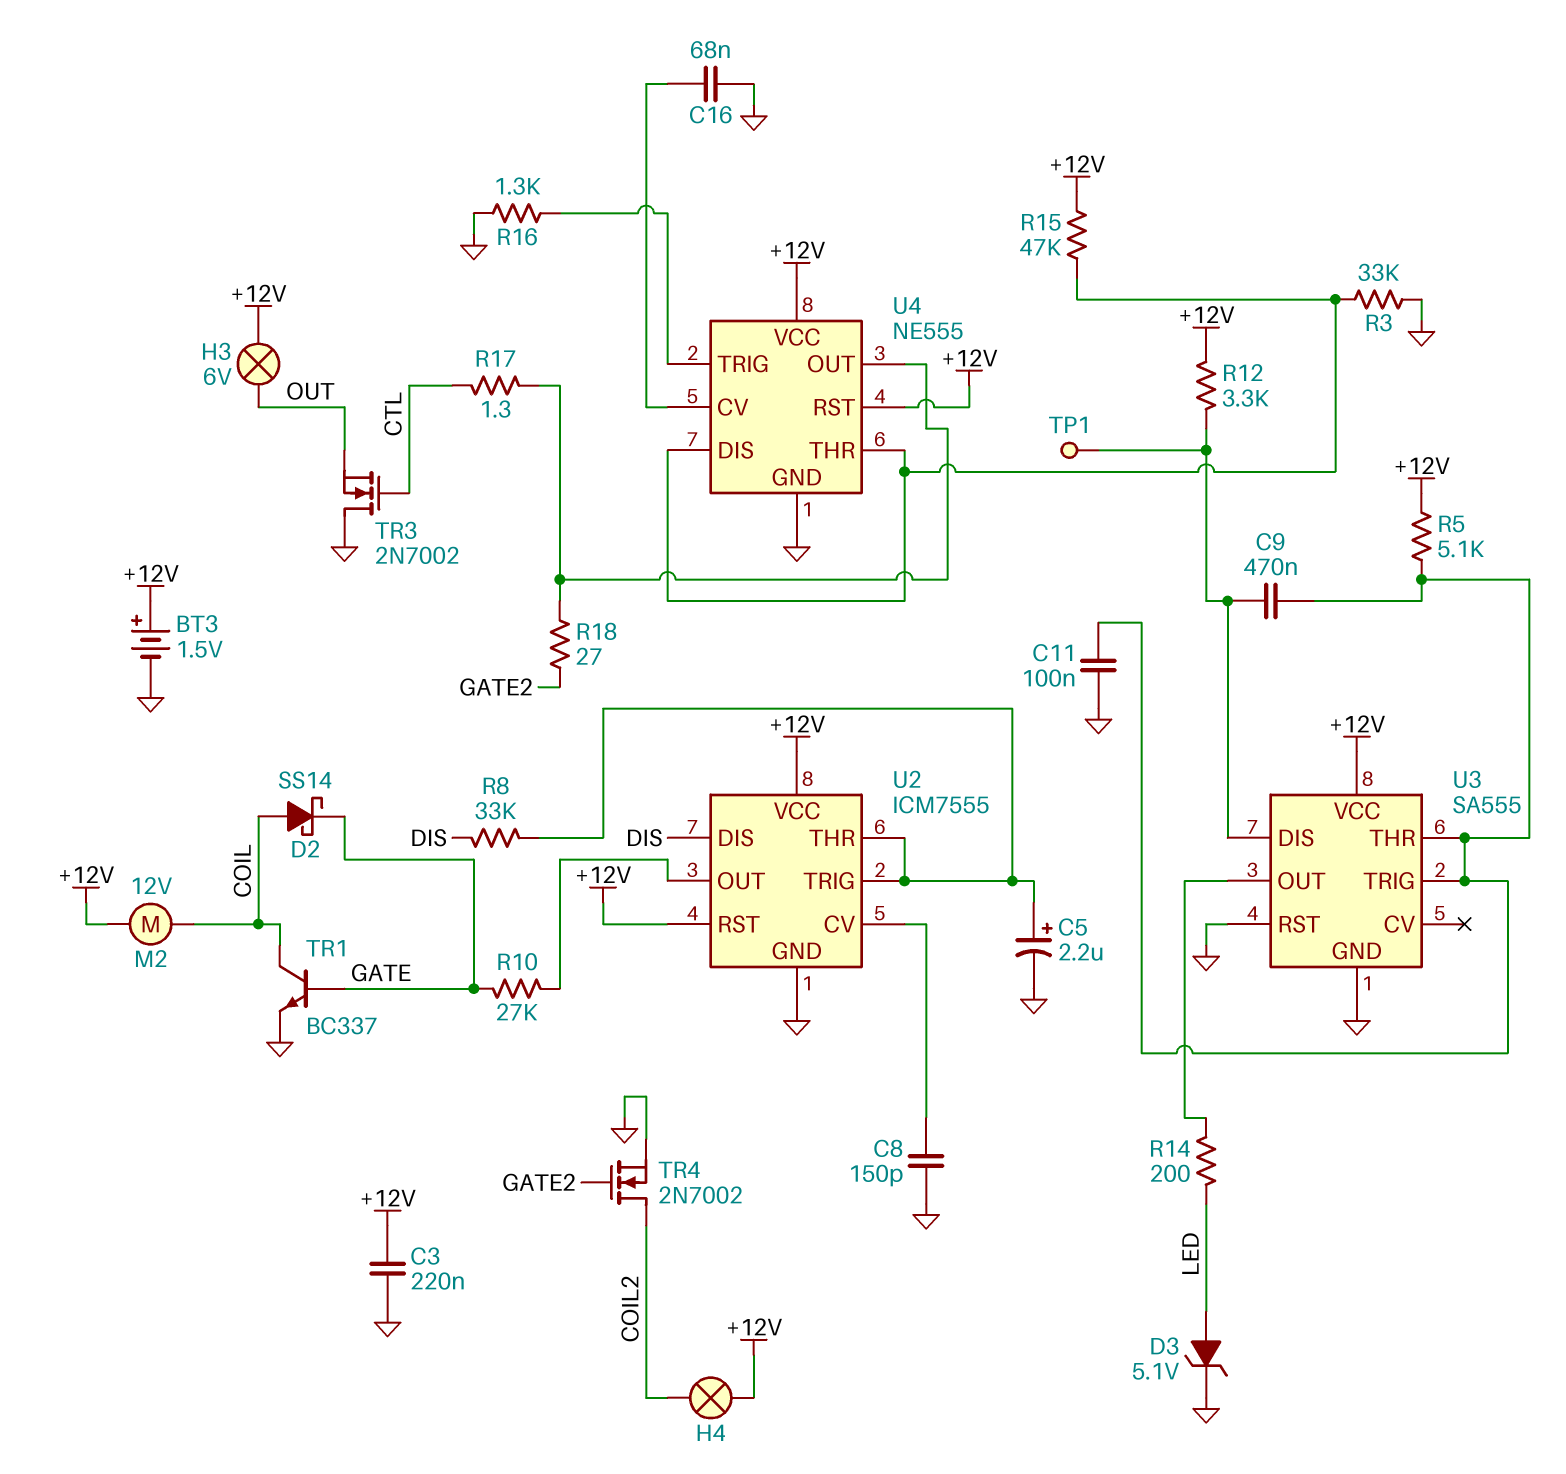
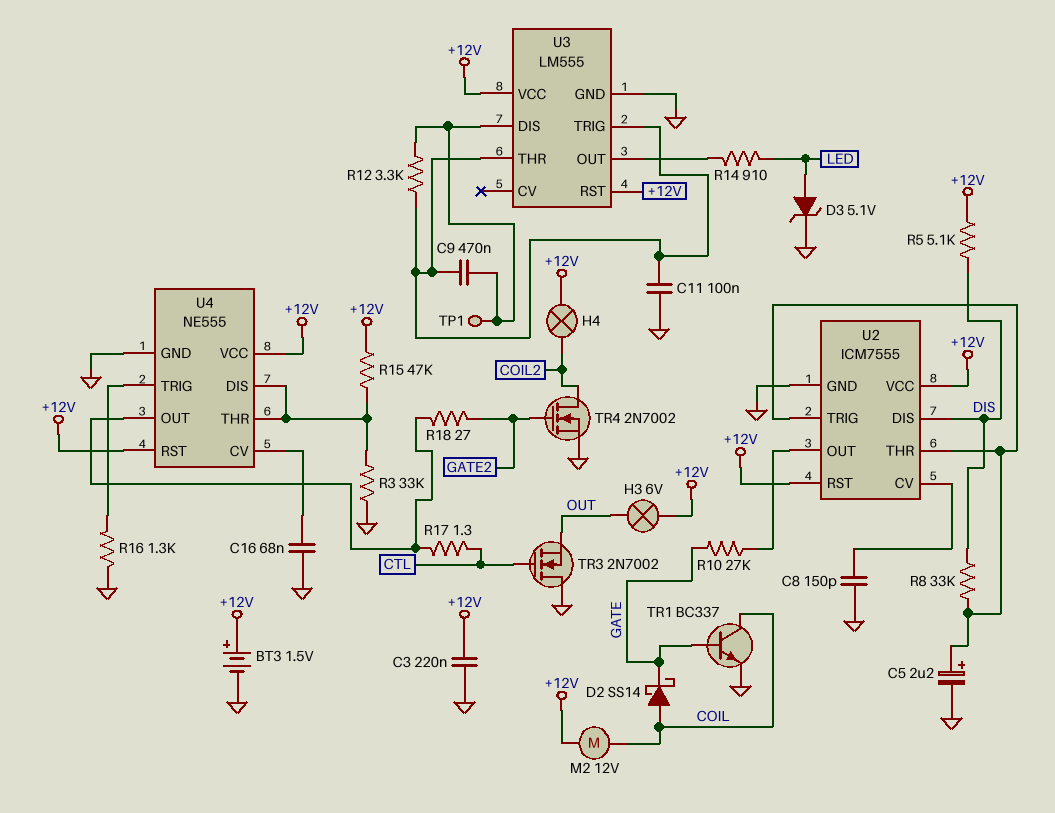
R5: 5.1k (+12V, U3/THR) -> 5.1k (+12V, DIS)
R12: 3.3k (+12V, U3/DIS) -> 3.3k (U3/DIS, U3/THR)
R14: 200 (LED, U3/OUT) -> 910 (LED, U3/OUT)
U3: SA555 -> LM555
U3 pin RST: GND -> +12V

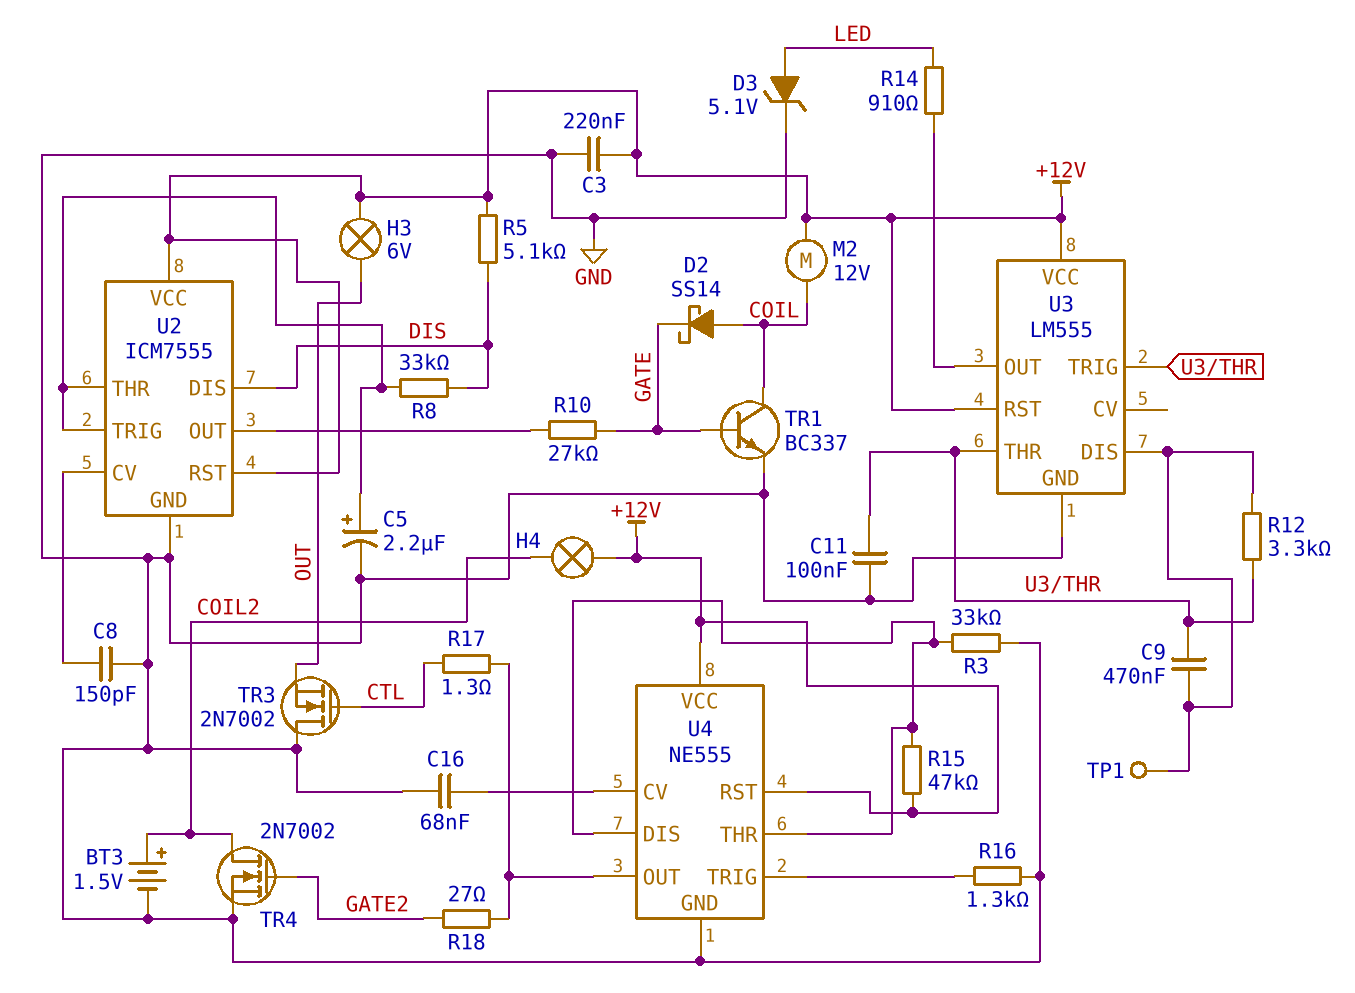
BT3: 1.5V (plus +12V, minus GND) -> 1.5V (plus COIL2, minus GND)

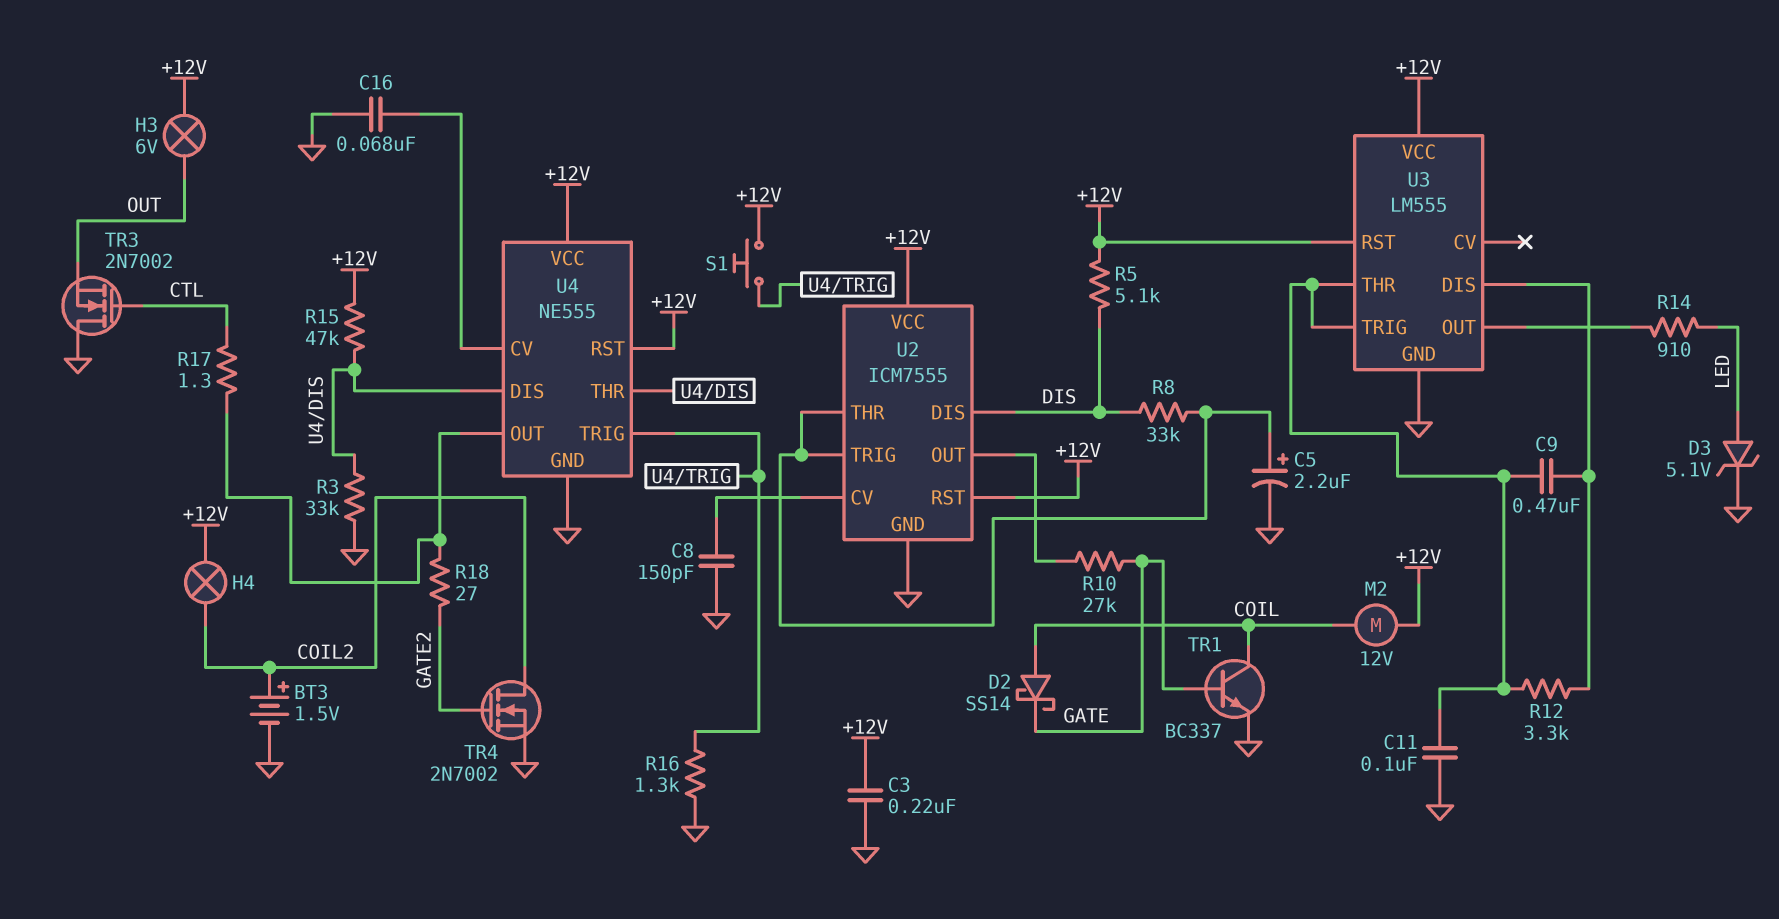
S1: none -> button (+12V, U4/TRIG)
TP1: test point (U3/DIS) -> none

